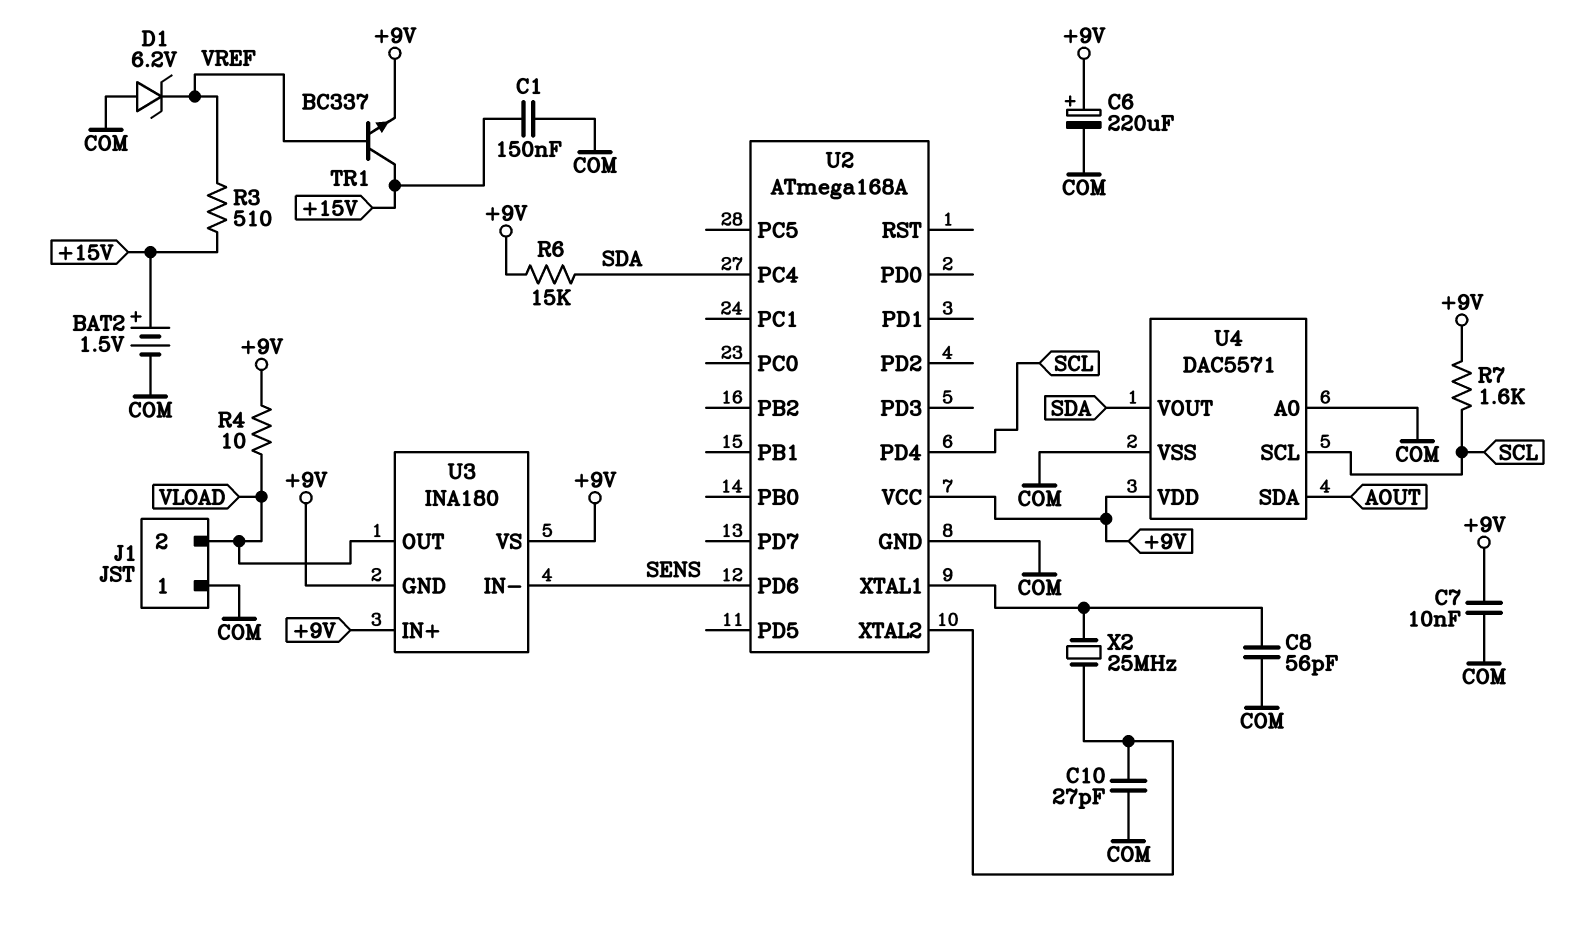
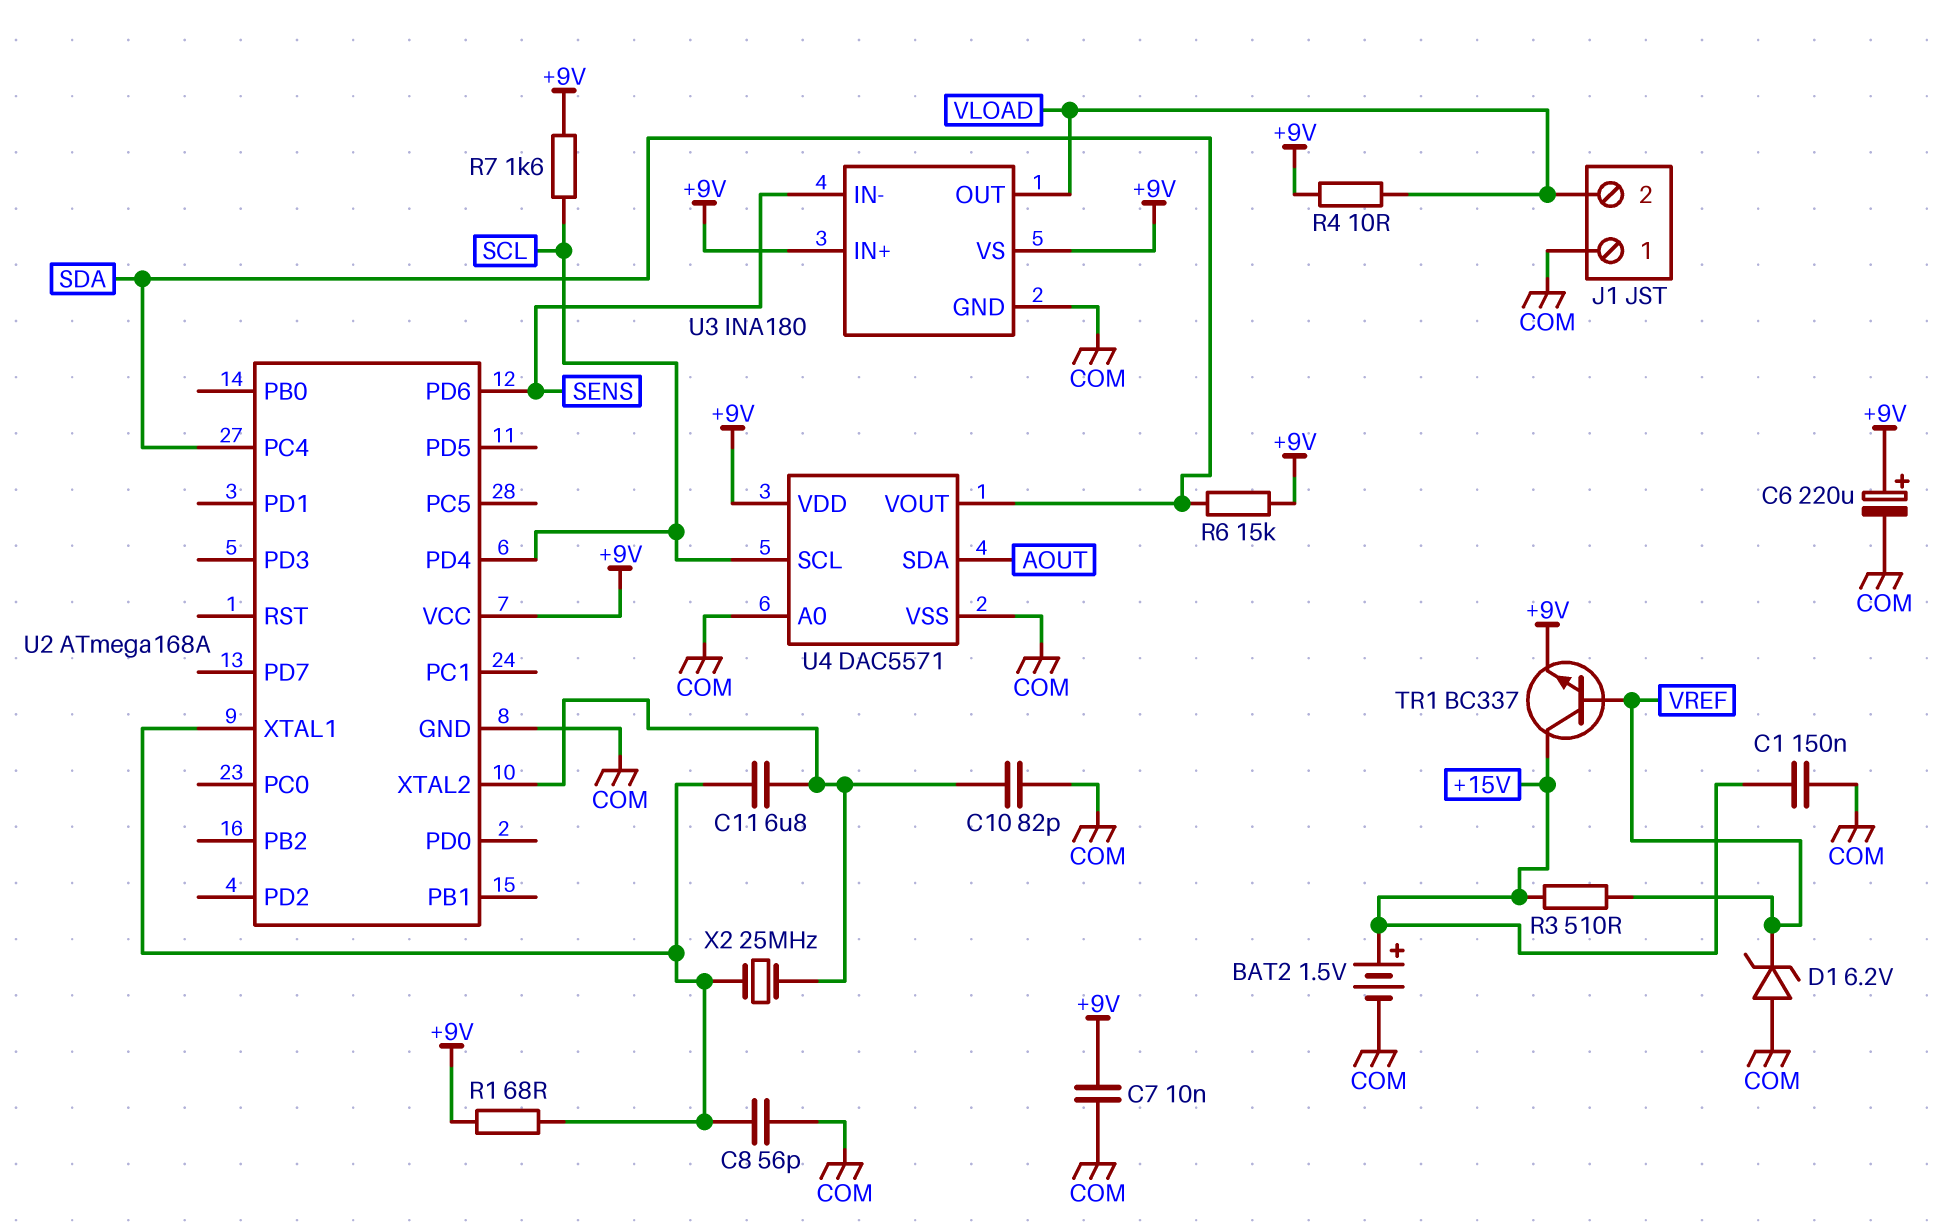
C10: 27pF (COM, U2/XTAL2) -> 82pF (COM, U2/XTAL2)
C11: none -> 6.8uF (U2/XTAL1, U2/XTAL2)
R1: none -> 68 (+9V, U2/XTAL1)
U3 pin GND: +9V -> COM

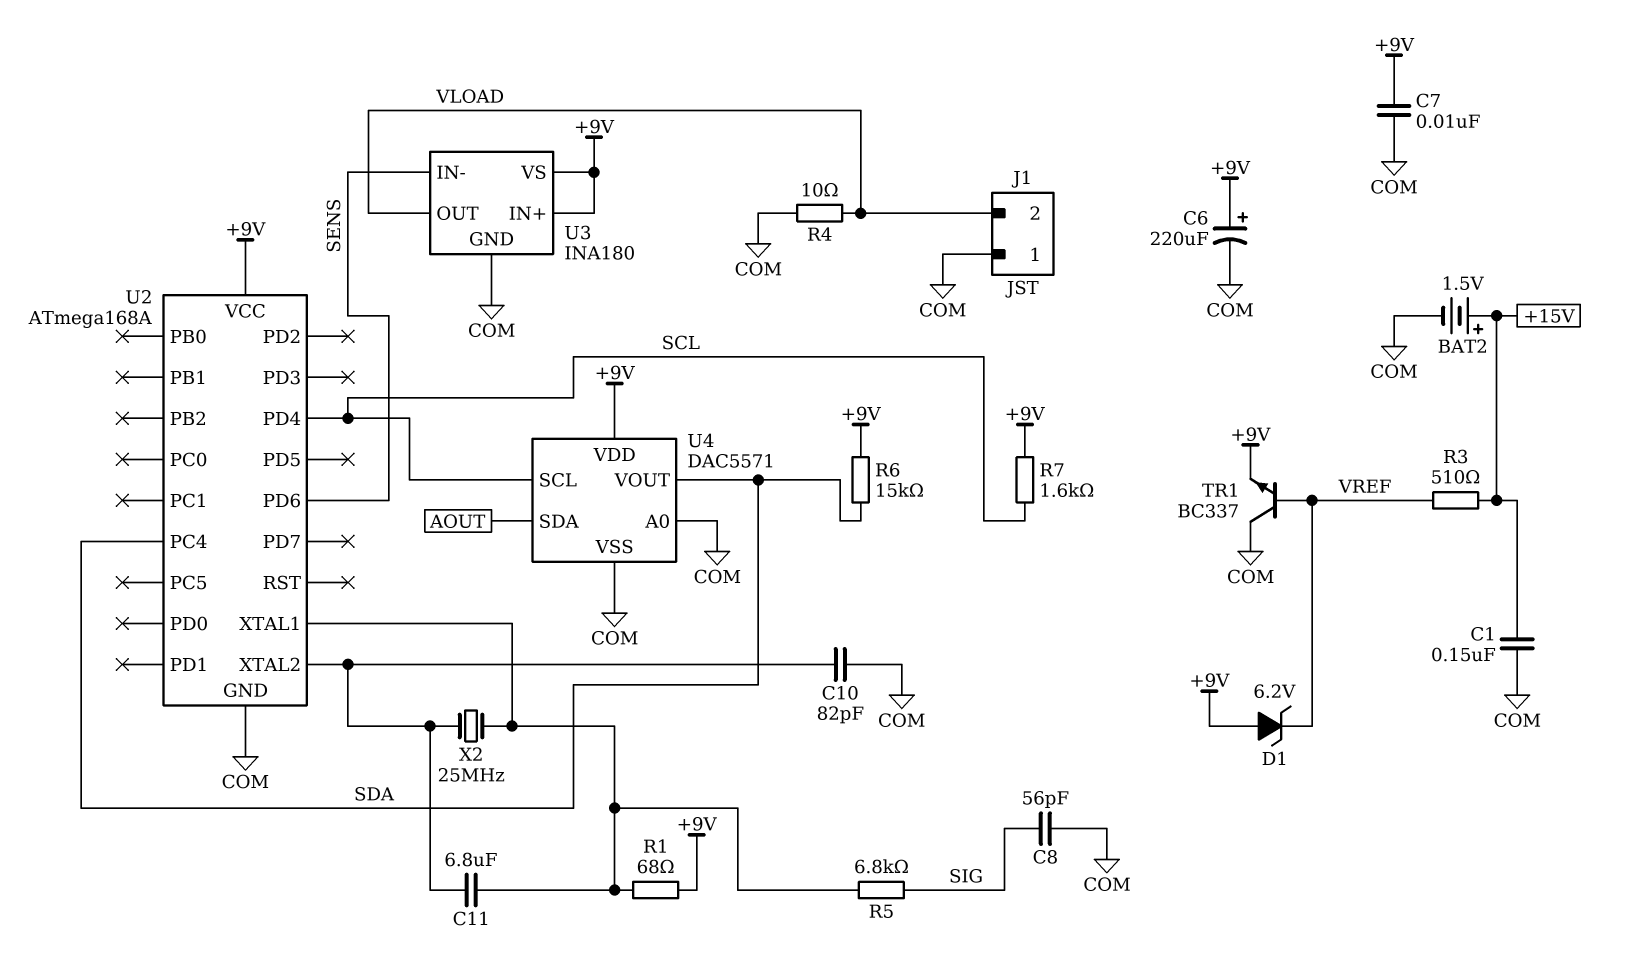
C8: 56pF (COM, U2/XTAL1) -> 56pF (COM, SIG)
D1: zener 6.2V (A COM, K VREF) -> zener 6.2V (A +9V, K VREF)
R4: 10 (+9V, VLOAD) -> 10 (COM, VLOAD)
R5: none -> 6.8k (SIG, U2/XTAL1)
TR1: NPN BC337 (B VREF, C +15V, E +9V) -> NPN BC337 (B VREF, C COM, E +9V)

